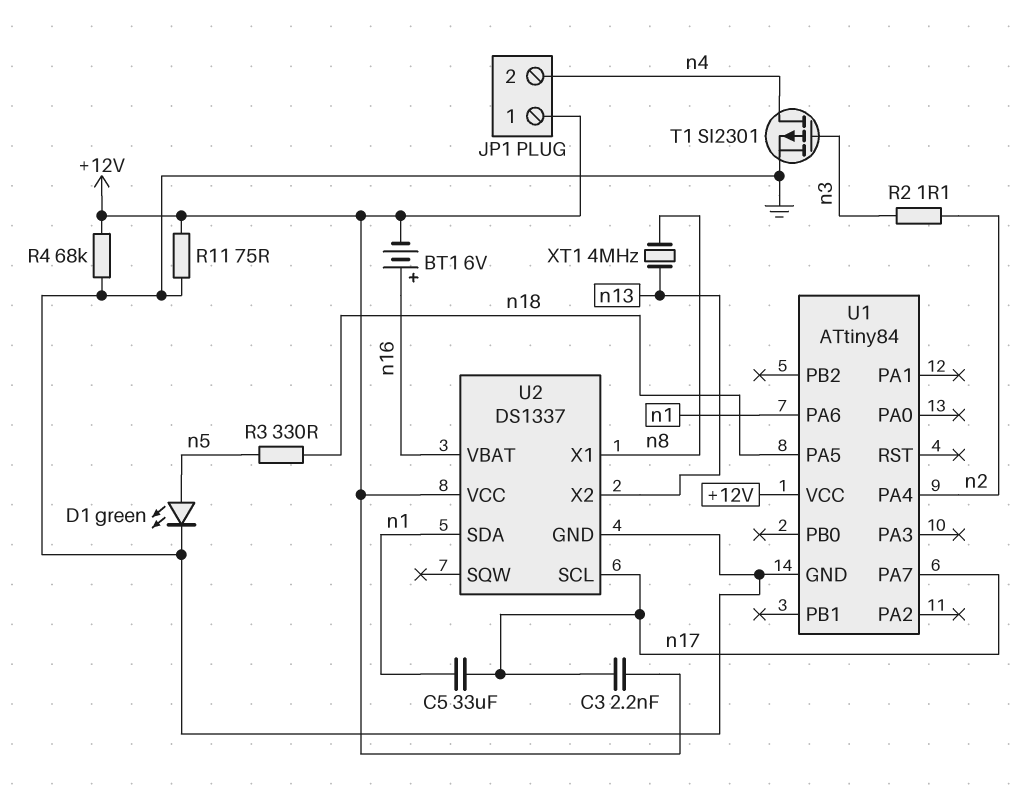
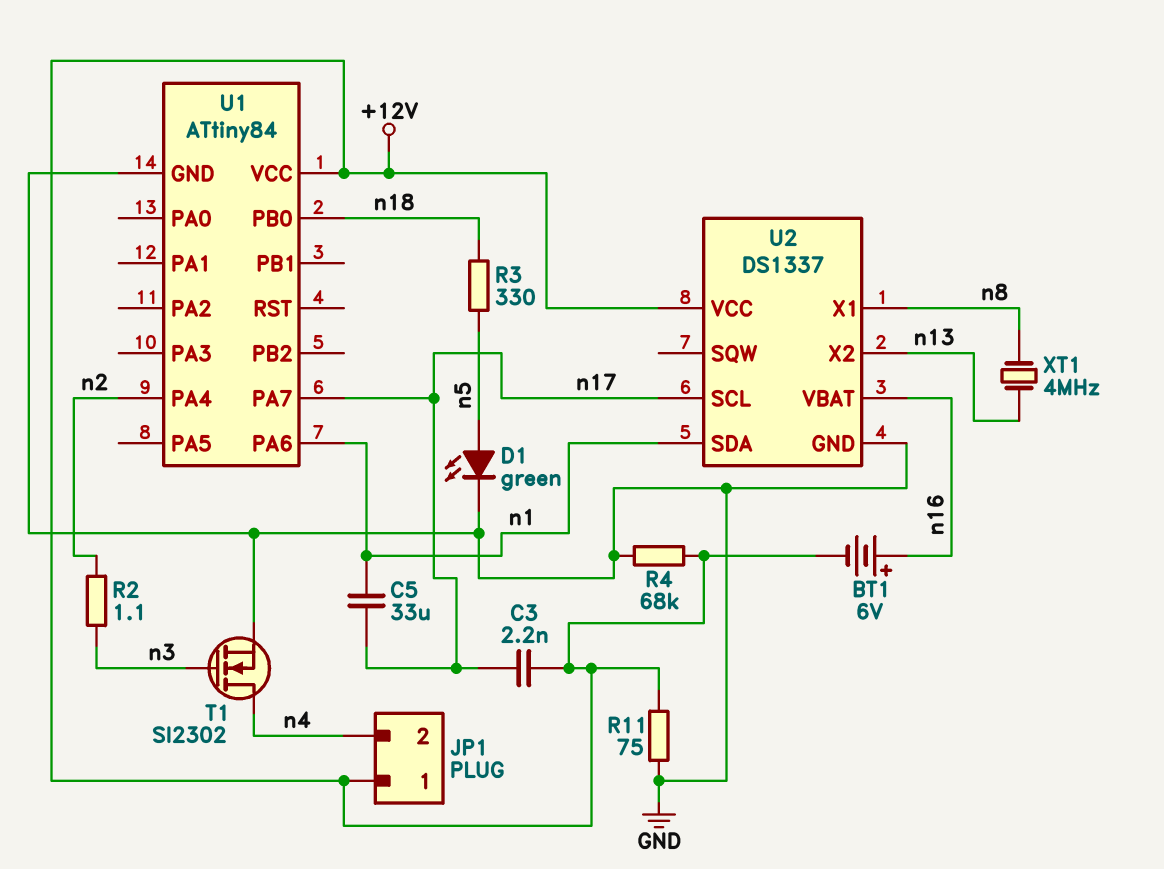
T1: PMOS SI2301 (G n3, D n4, S GND) -> NMOS SI2302 (G n3, D n4, S GND)
U1 pin PA5: n18 -> none
U1 pin PB0: none -> n18

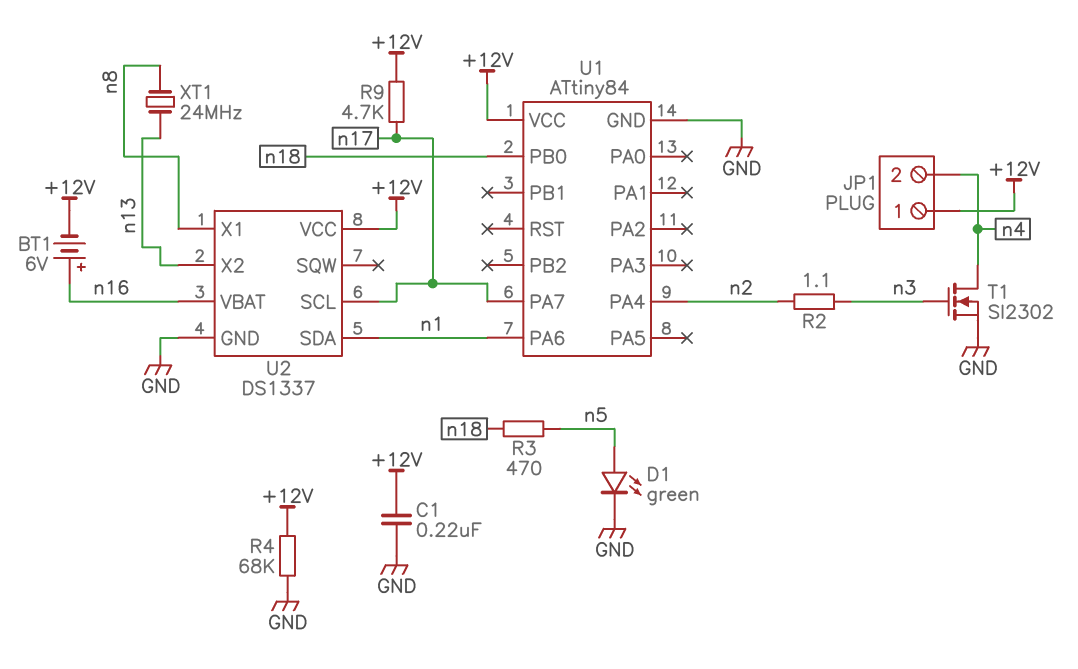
C1: none -> 220nF (+12V, GND)
C3: 2.2nF (+12V, n17) -> none
C5: 33uF (n1, n17) -> none
R3: 330 (n5, n18) -> 470 (n5, n18)
R9: none -> 4.7k (+12V, n17)
R11: 75 (+12V, GND) -> none
XT1: 4MHz (n8, n13) -> 24MHz (n8, n13)

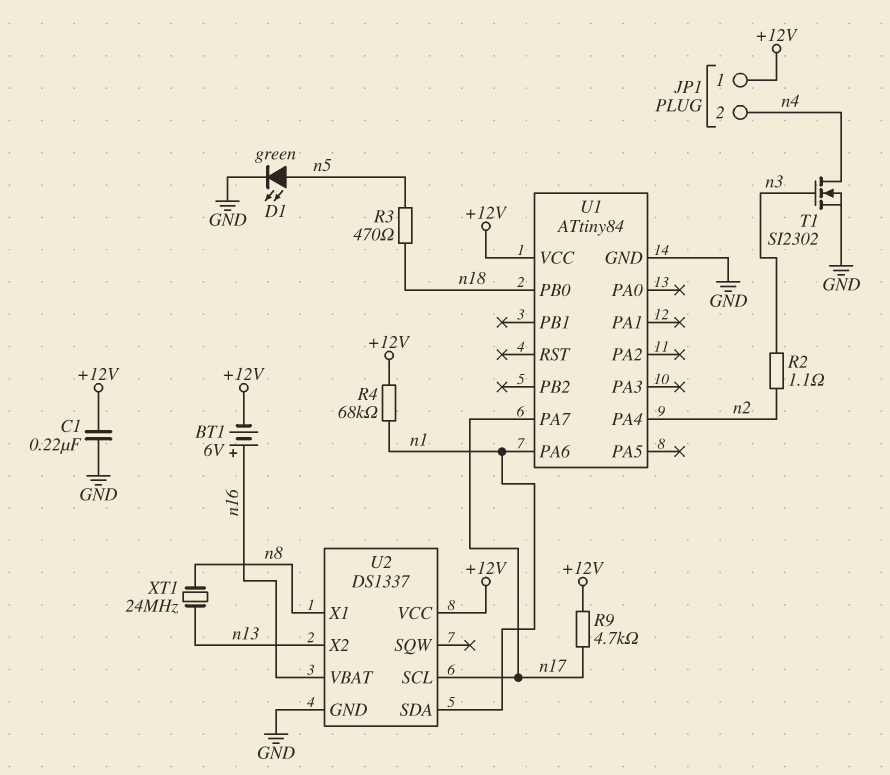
R4: 68k (+12V, GND) -> 68k (+12V, n1)

